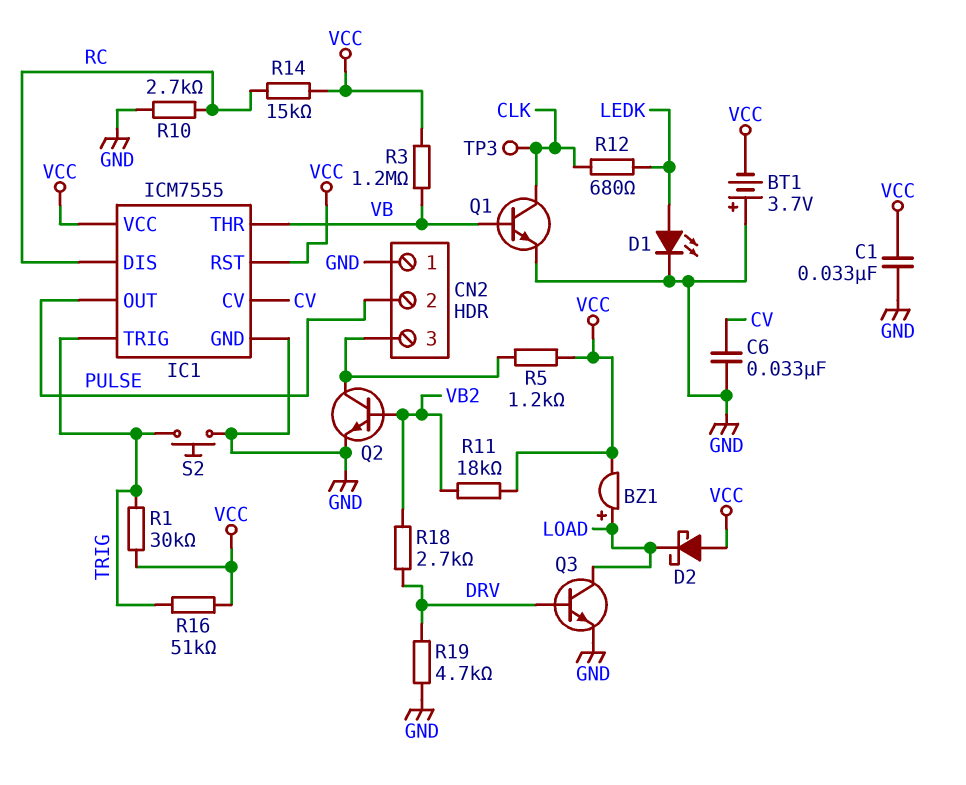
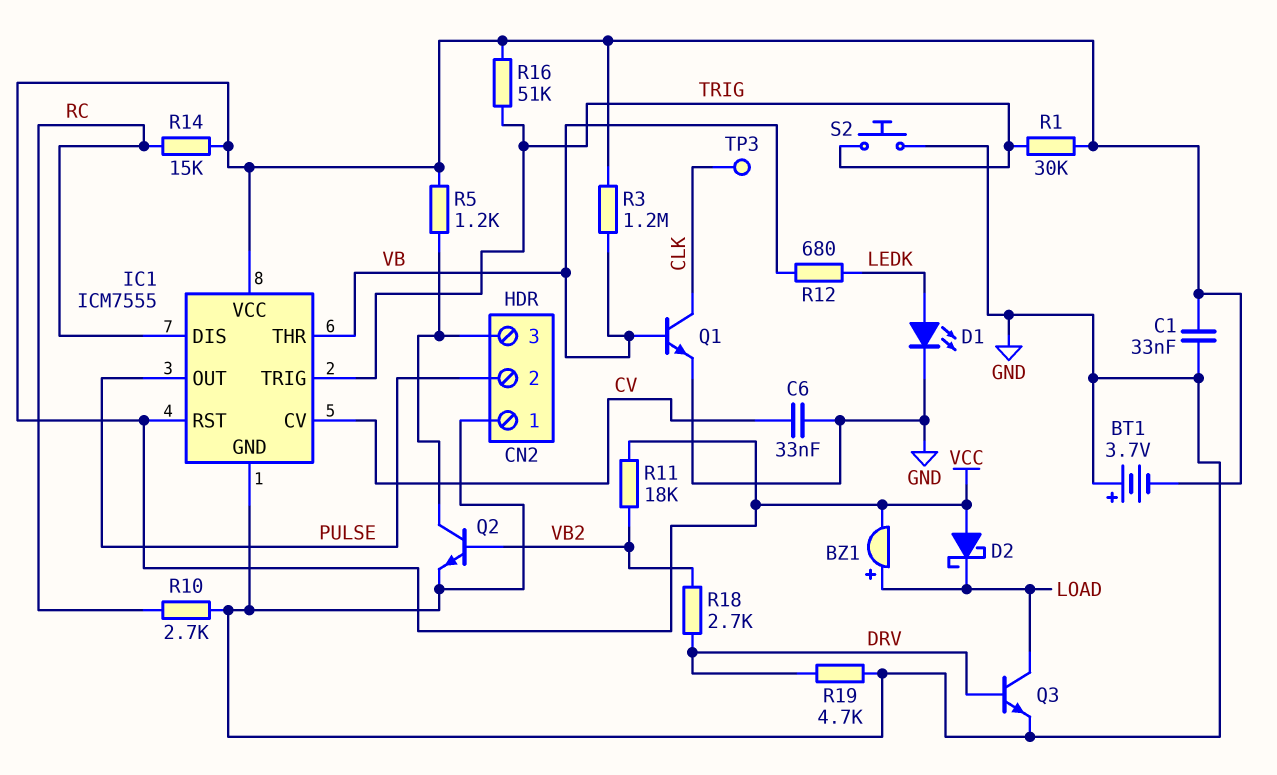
R12: 680 (CLK, LEDK) -> 680 (LEDK, VB)

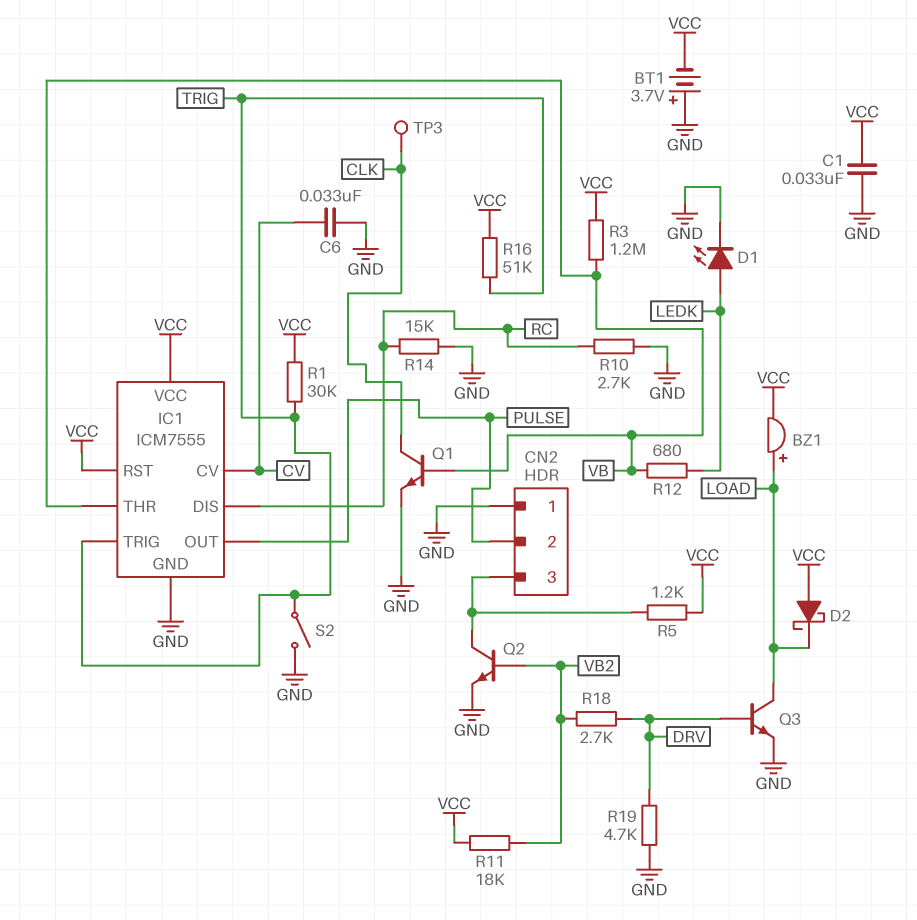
R14: 15k (RC, VCC) -> 15k (GND, RC)
S2: button (GND, TRIG) -> switch (GND, TRIG)

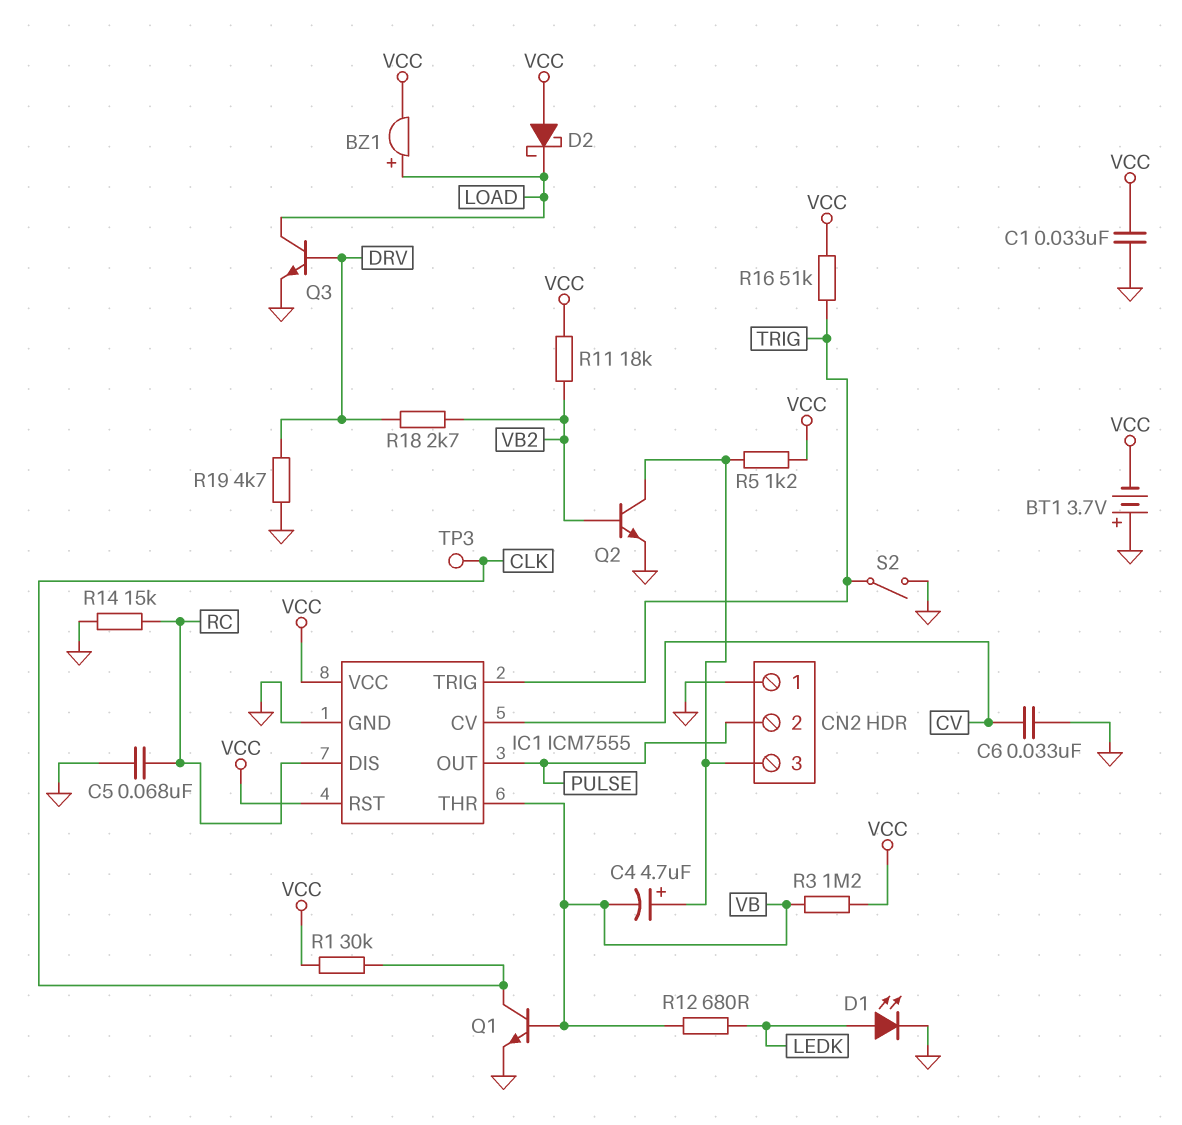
C4: none -> 4.7uF (plus CN2/3, minus VB)
C5: none -> 68nF (GND, RC)
R1: 30k (TRIG, VCC) -> 30k (CLK, VCC)
R10: 2.7k (GND, RC) -> none

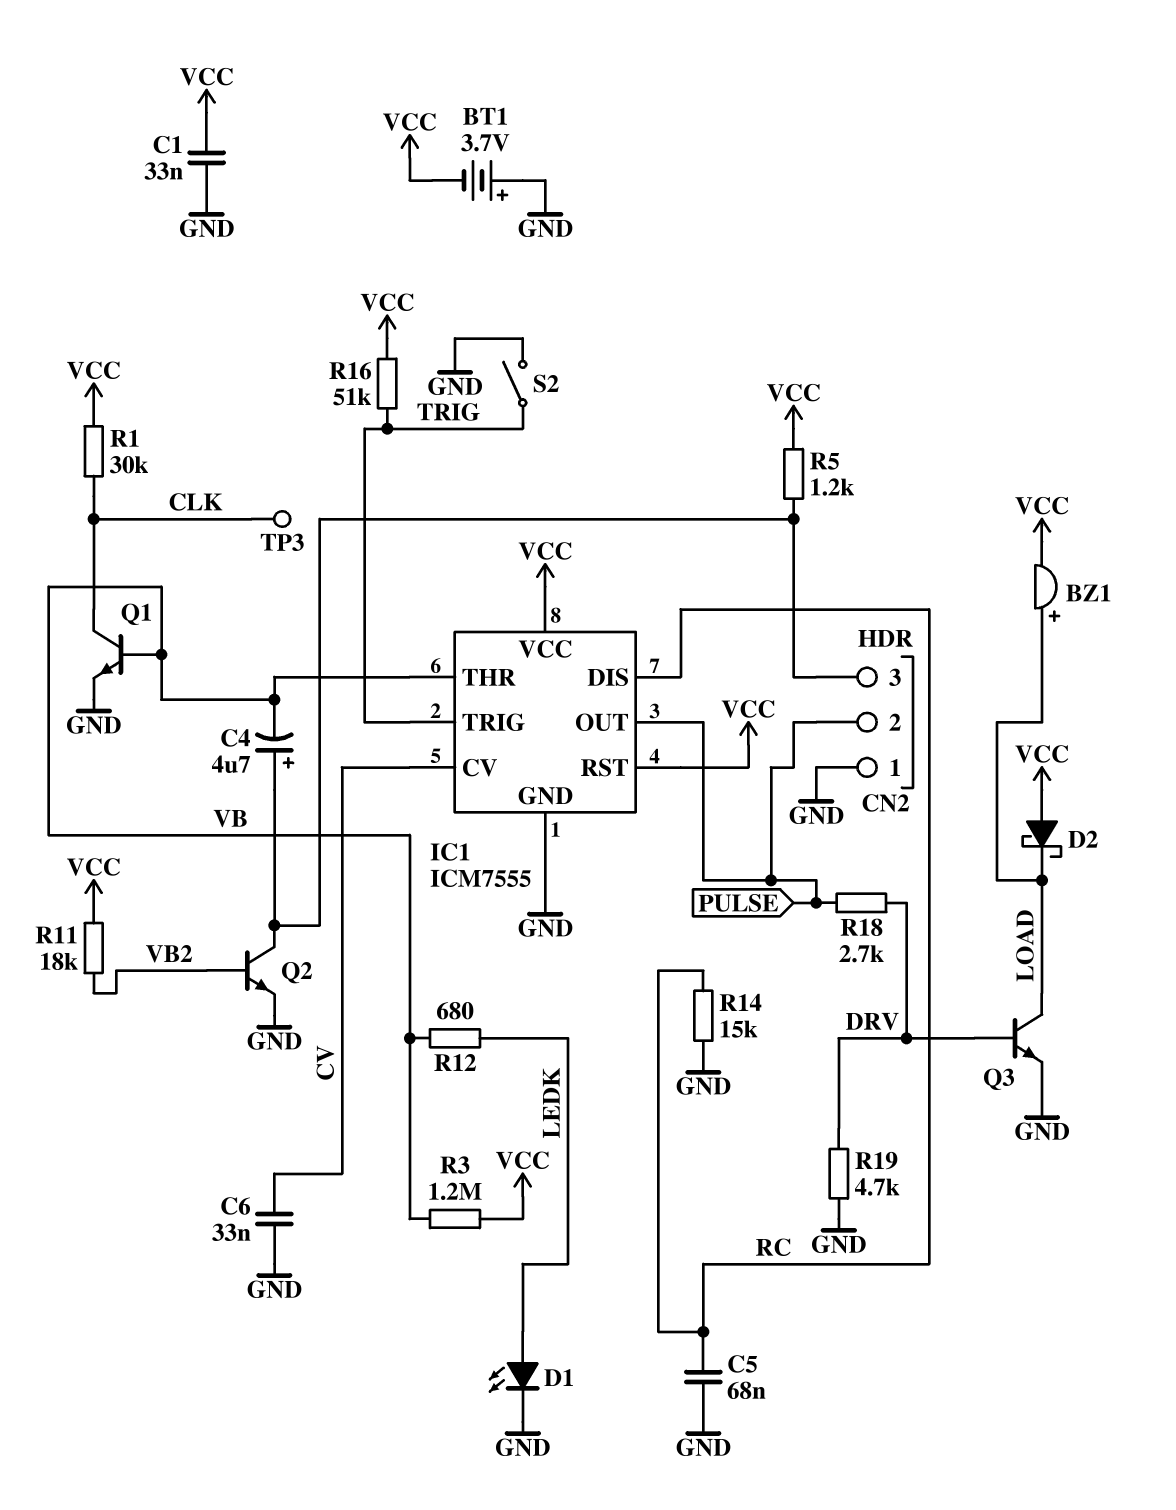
R18: 2.7k (DRV, VB2) -> 2.7k (DRV, PULSE)

